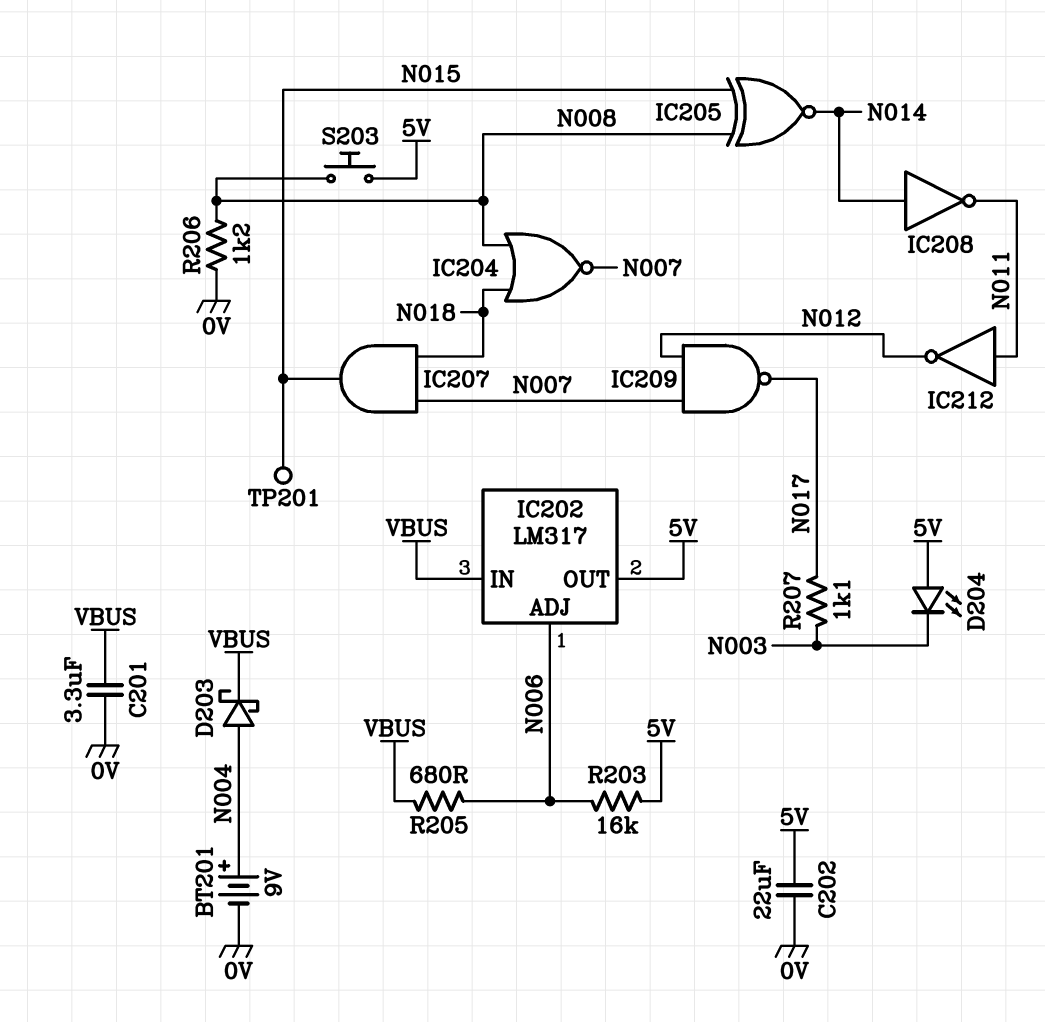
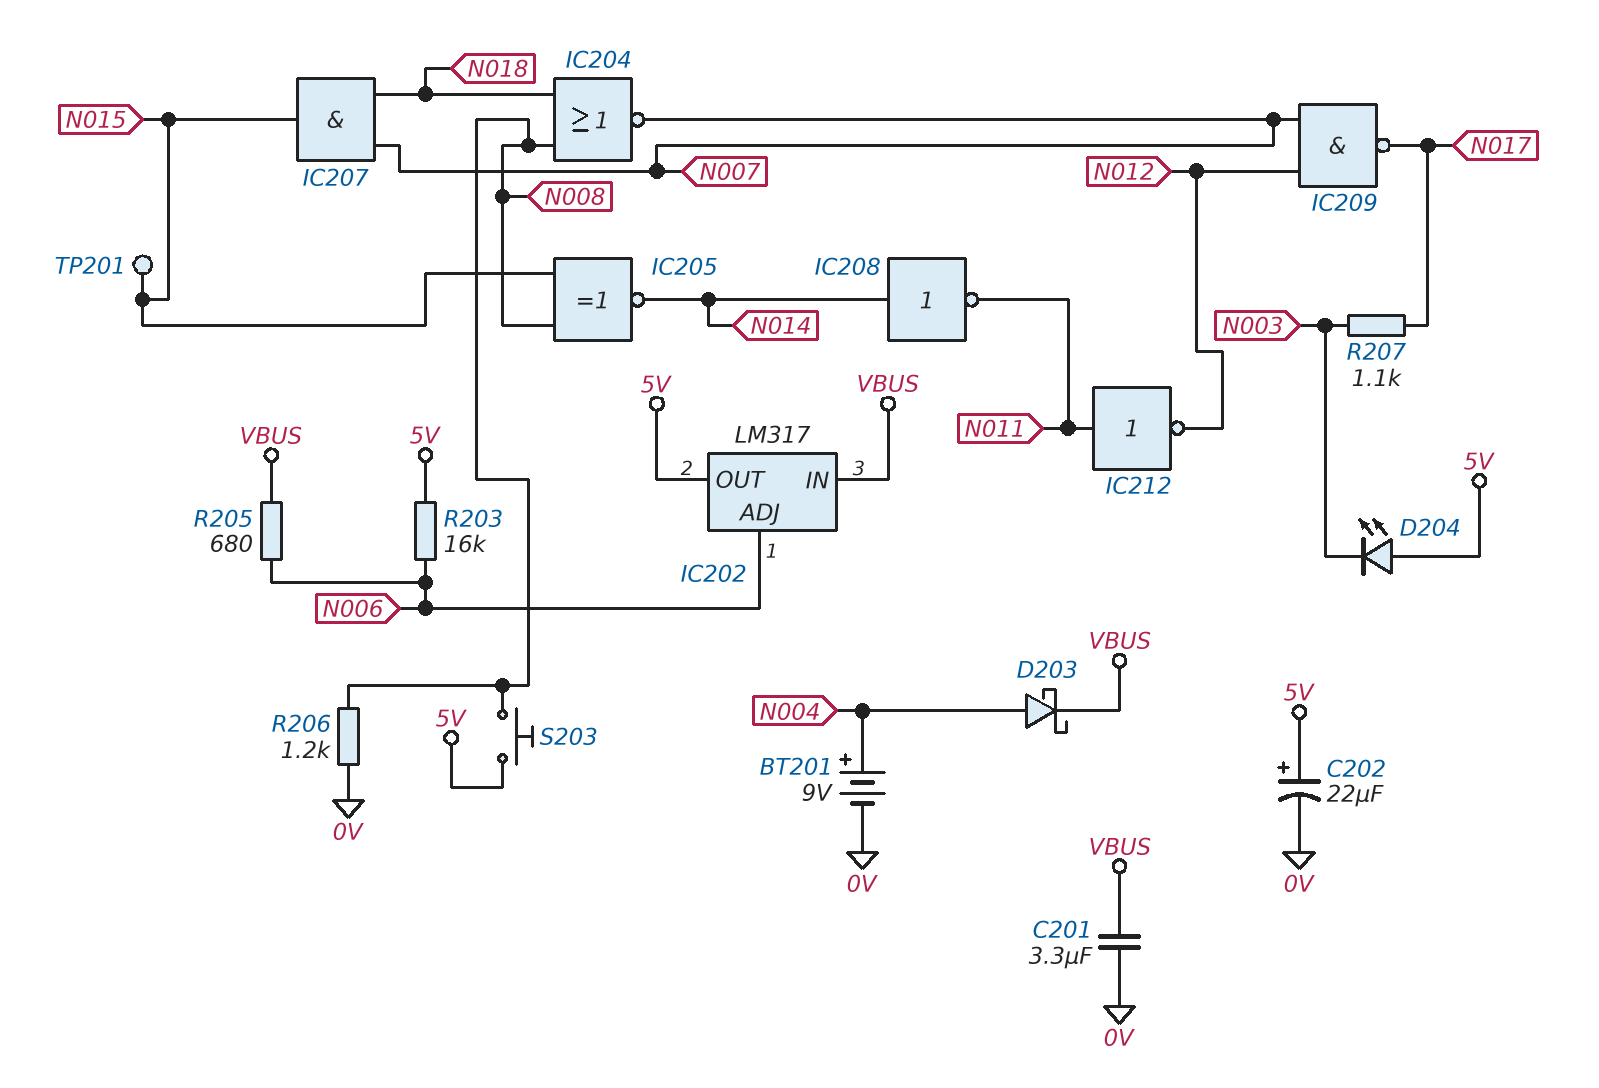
C202: 22uF (0V, 5V) -> 22uF (plus 5V, minus 0V)

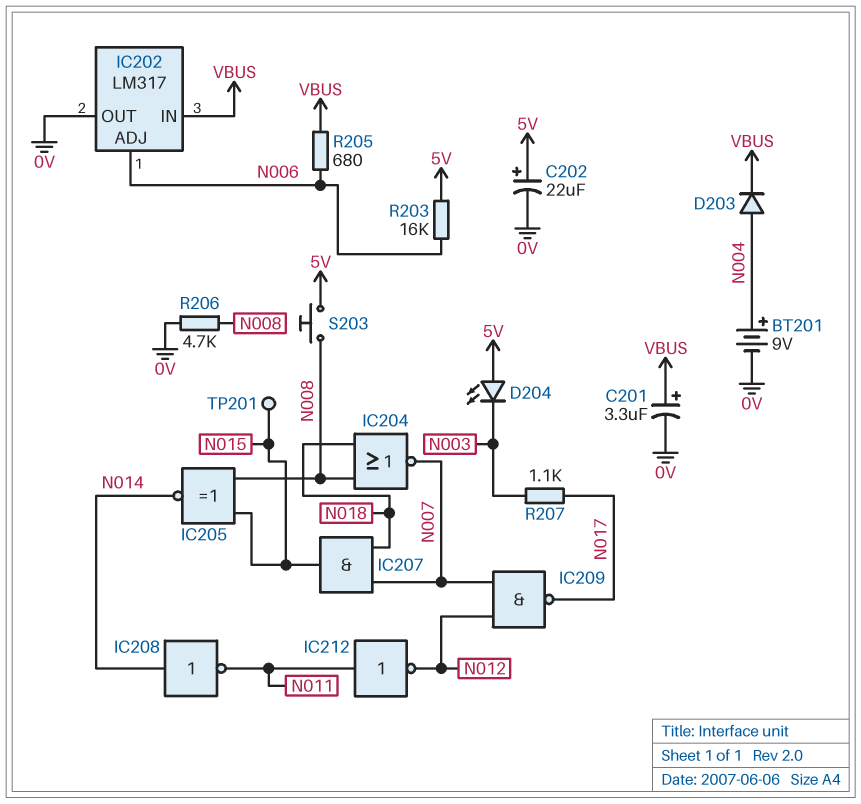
C201: 3.3uF (0V, VBUS) -> 3.3uF (plus VBUS, minus 0V)
D203: schottky (A N004, K VBUS) -> diode (A N004, K VBUS)
IC202 pin OUT: 5V -> 0V
R206: 1.2k (0V, N008) -> 4.7k (0V, N008)

